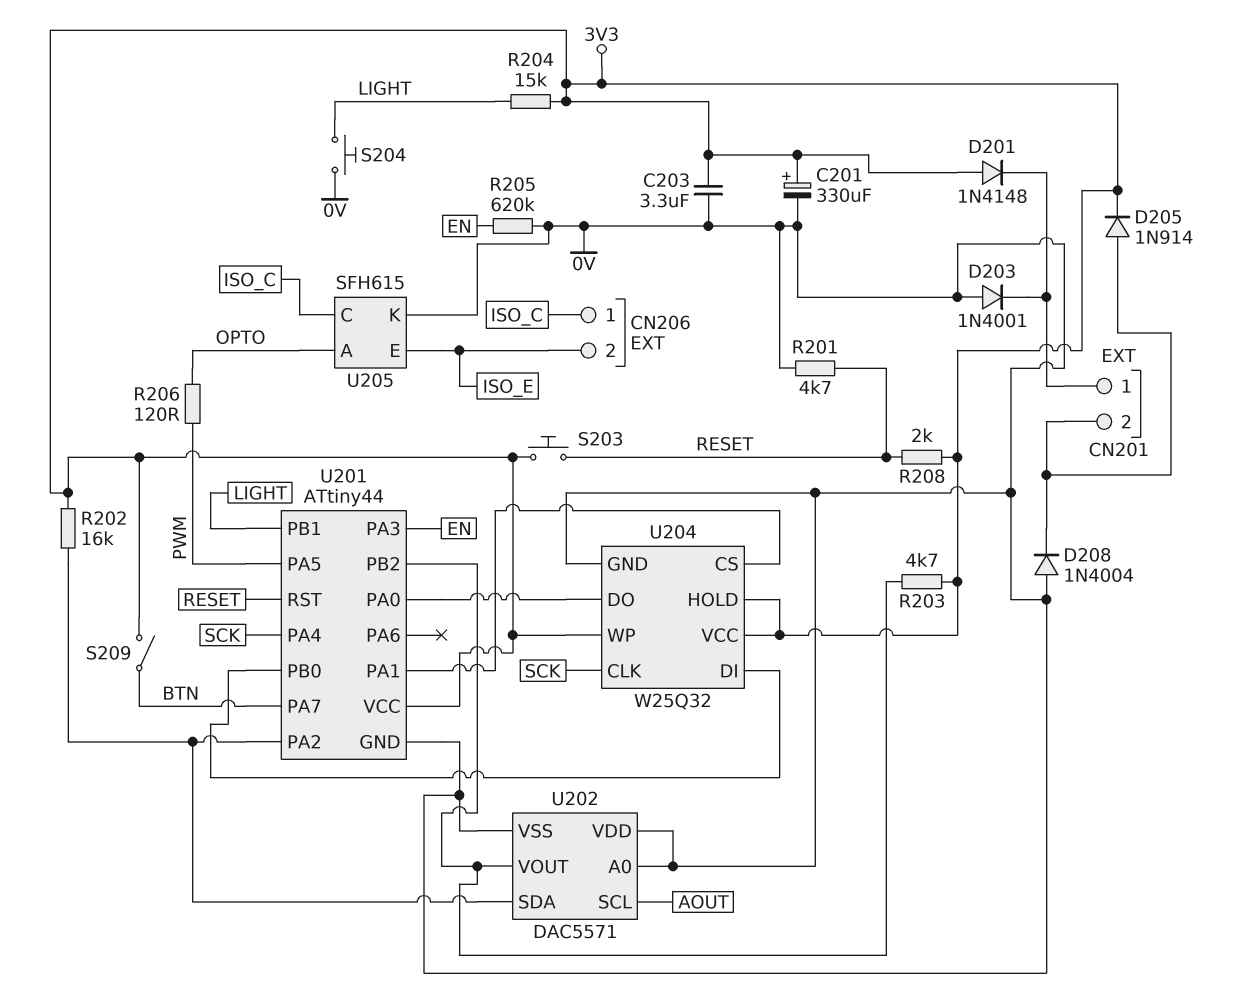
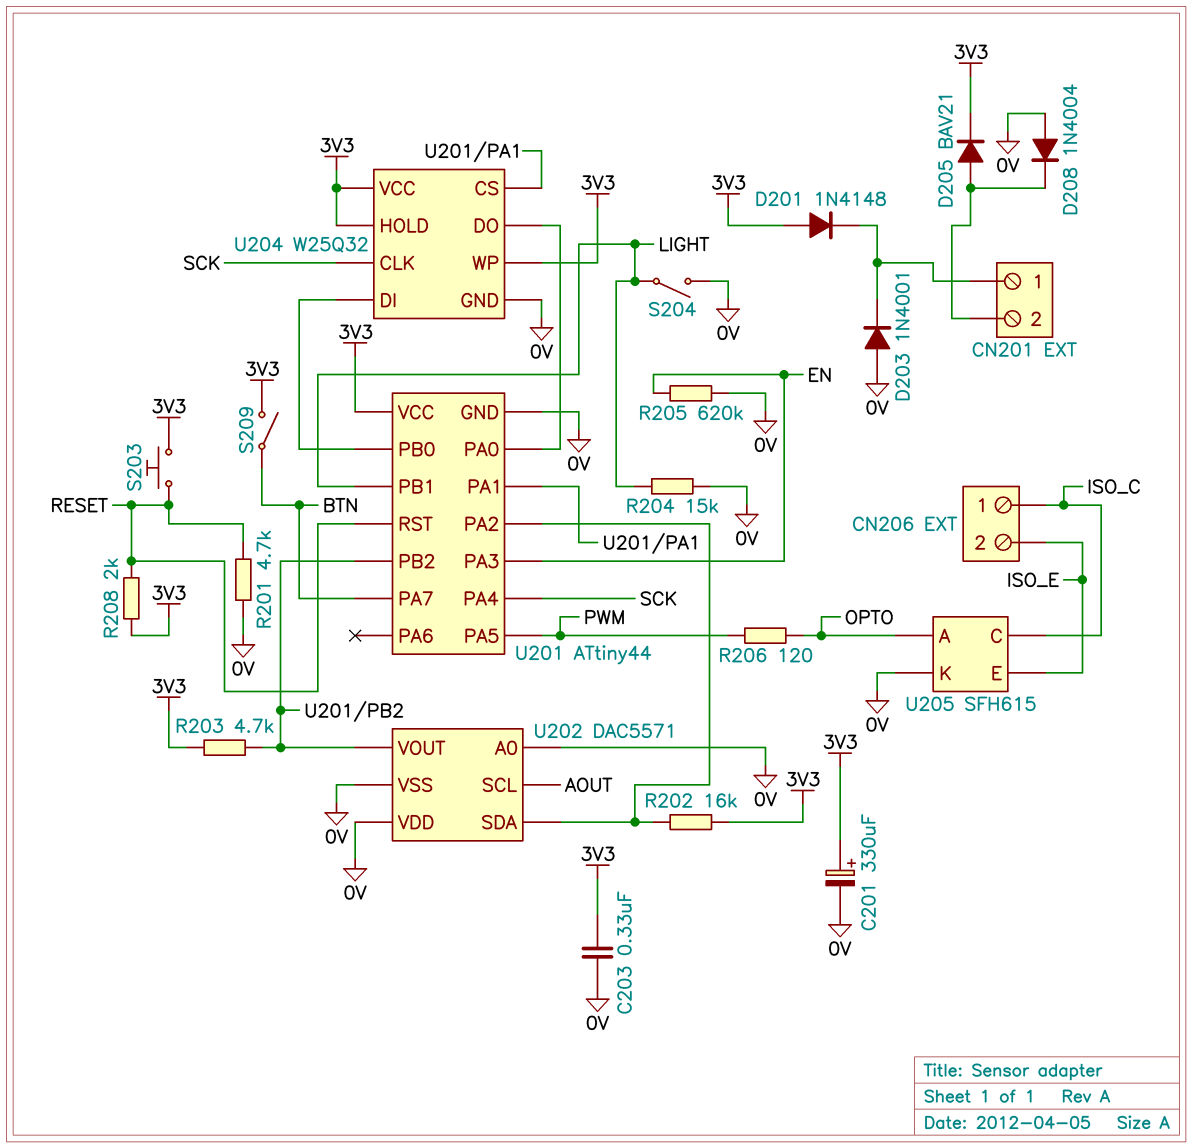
C203: 3.3uF (0V, 3V3) -> 330nF (0V, 3V3)
D205: diode 1N914 (A CN201/2, K 3V3) -> diode BAV21 (A CN201/2, K 3V3)
R204: 15k (3V3, LIGHT) -> 15k (0V, LIGHT)
S204: button (0V, LIGHT) -> switch (0V, LIGHT)

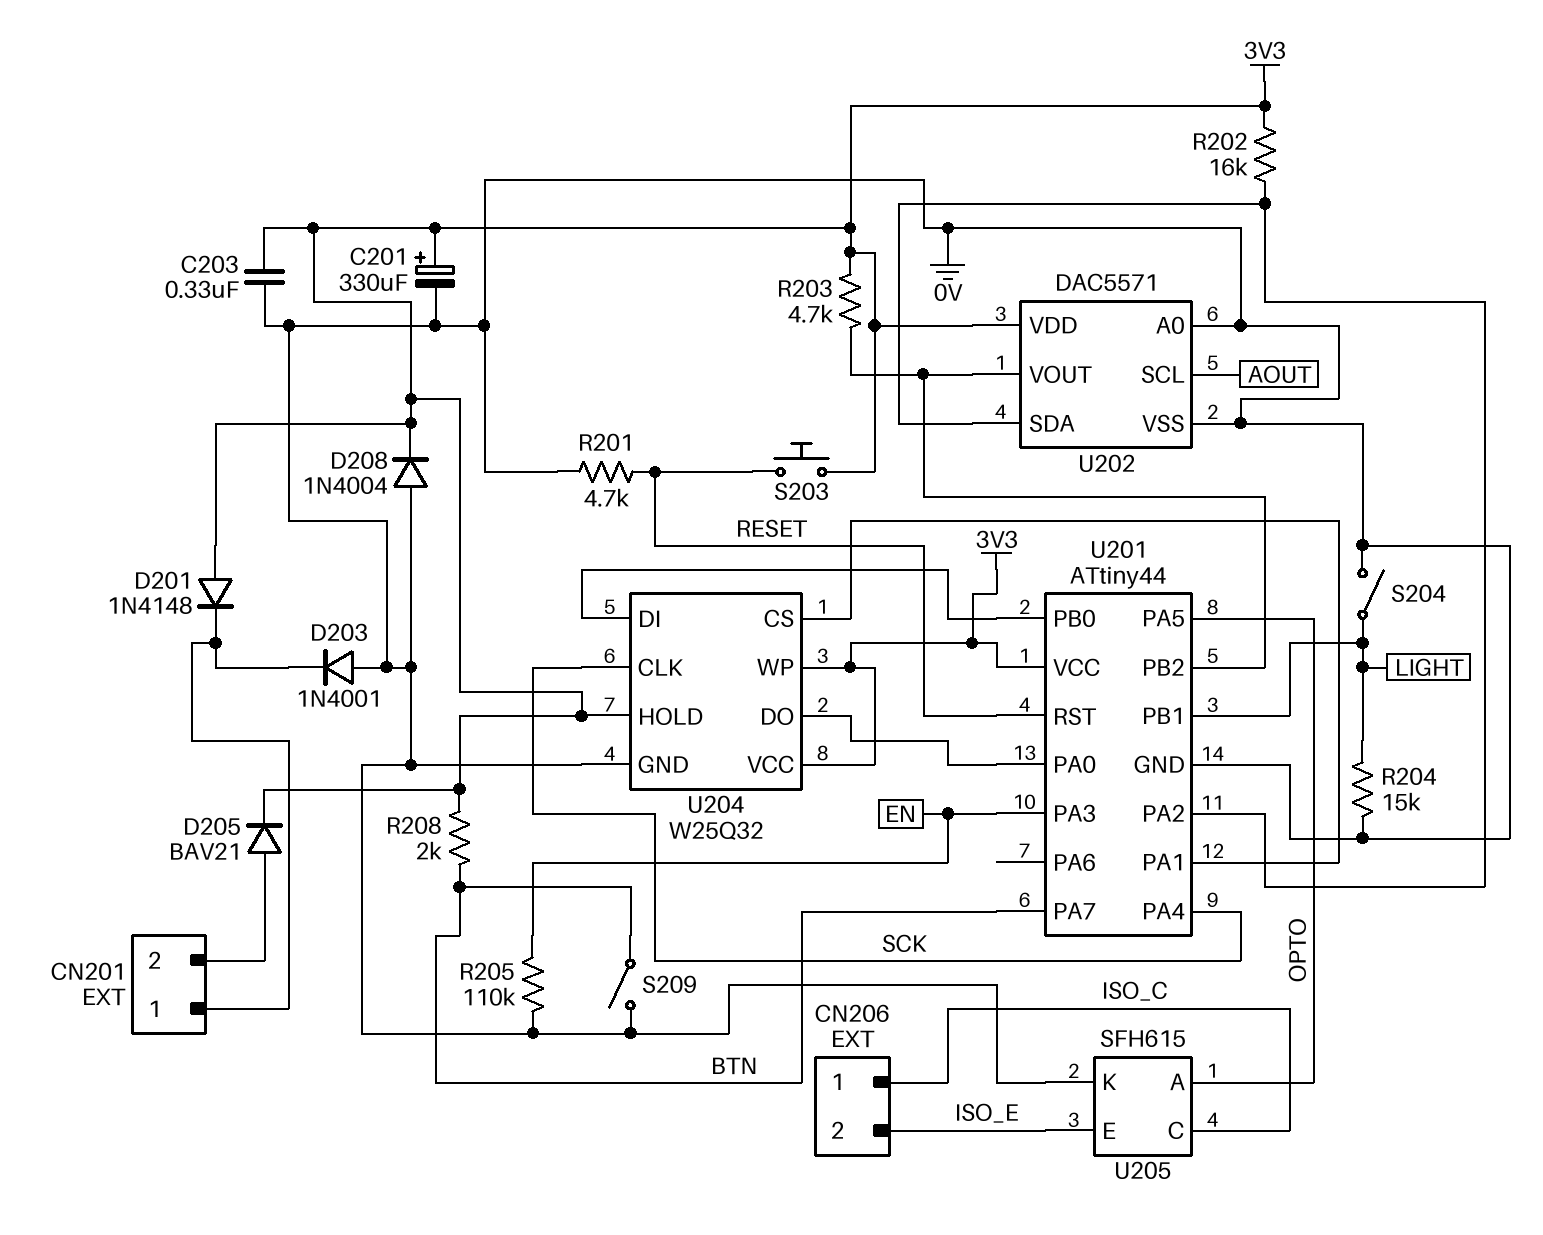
D208: diode 1N4004 (A 0V, K CN201/2) -> diode 1N4004 (A 0V, K 3V3)
R205: 620k (0V, EN) -> 110k (0V, EN)
R206: 120 (OPTO, PWM) -> none
R208: 2k (3V3, RESET) -> 2k (3V3, BTN)
S209: switch (3V3, BTN) -> switch (0V, BTN)
U201 pin PA5: PWM -> OPTO
U202 pin VDD: 0V -> 3V3

